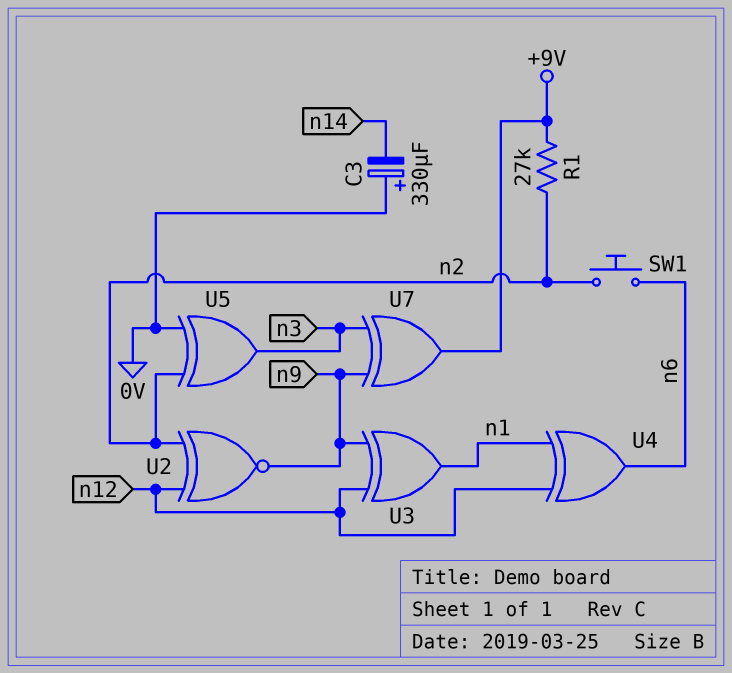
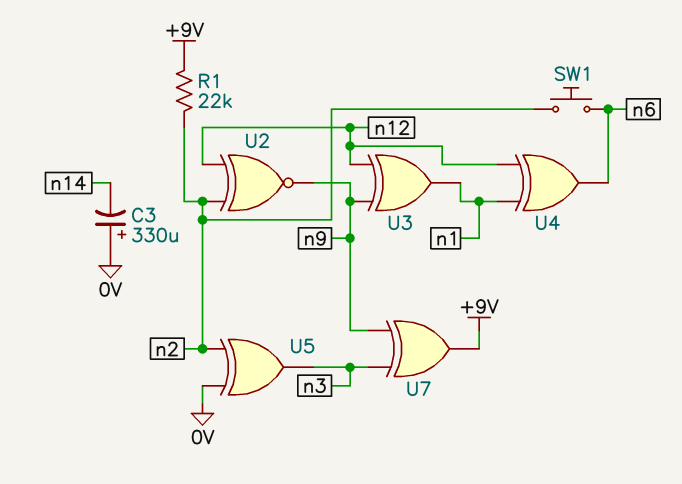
R1: 27k (+9V, n2) -> 22k (+9V, n2)

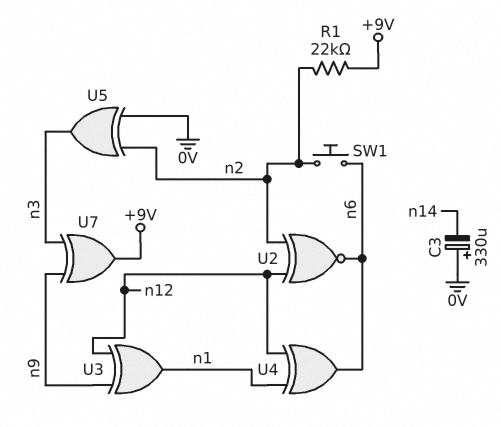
U2: XNOR (in n2, in n12, out n9) -> XNOR (in n2, in n12, out n6)

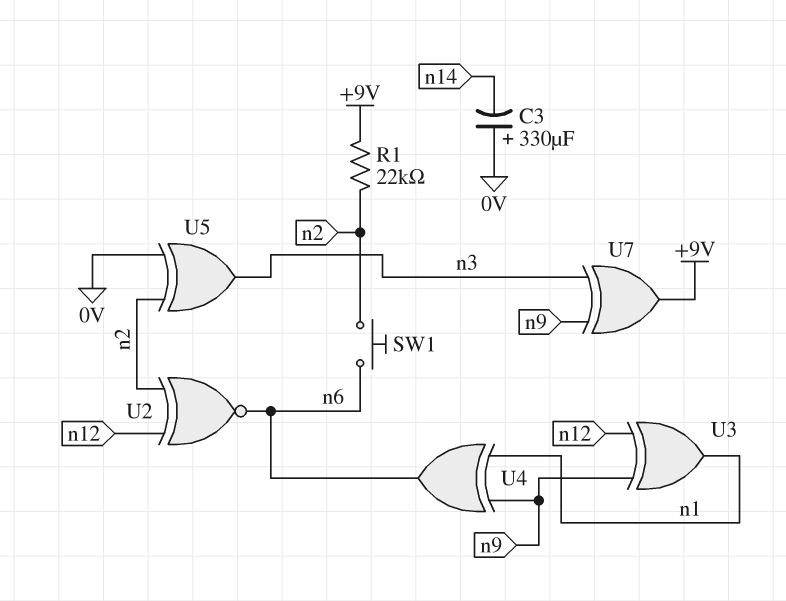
U4: XOR (in n1, in n12, out n6) -> XOR (in n1, in n9, out n6)

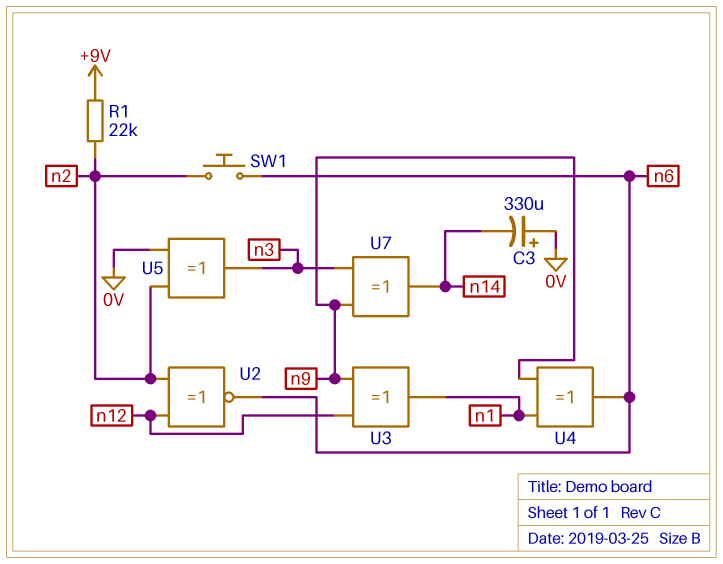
U7: XOR (in n3, in n9, out +9V) -> XOR (in n3, in n9, out n14)

